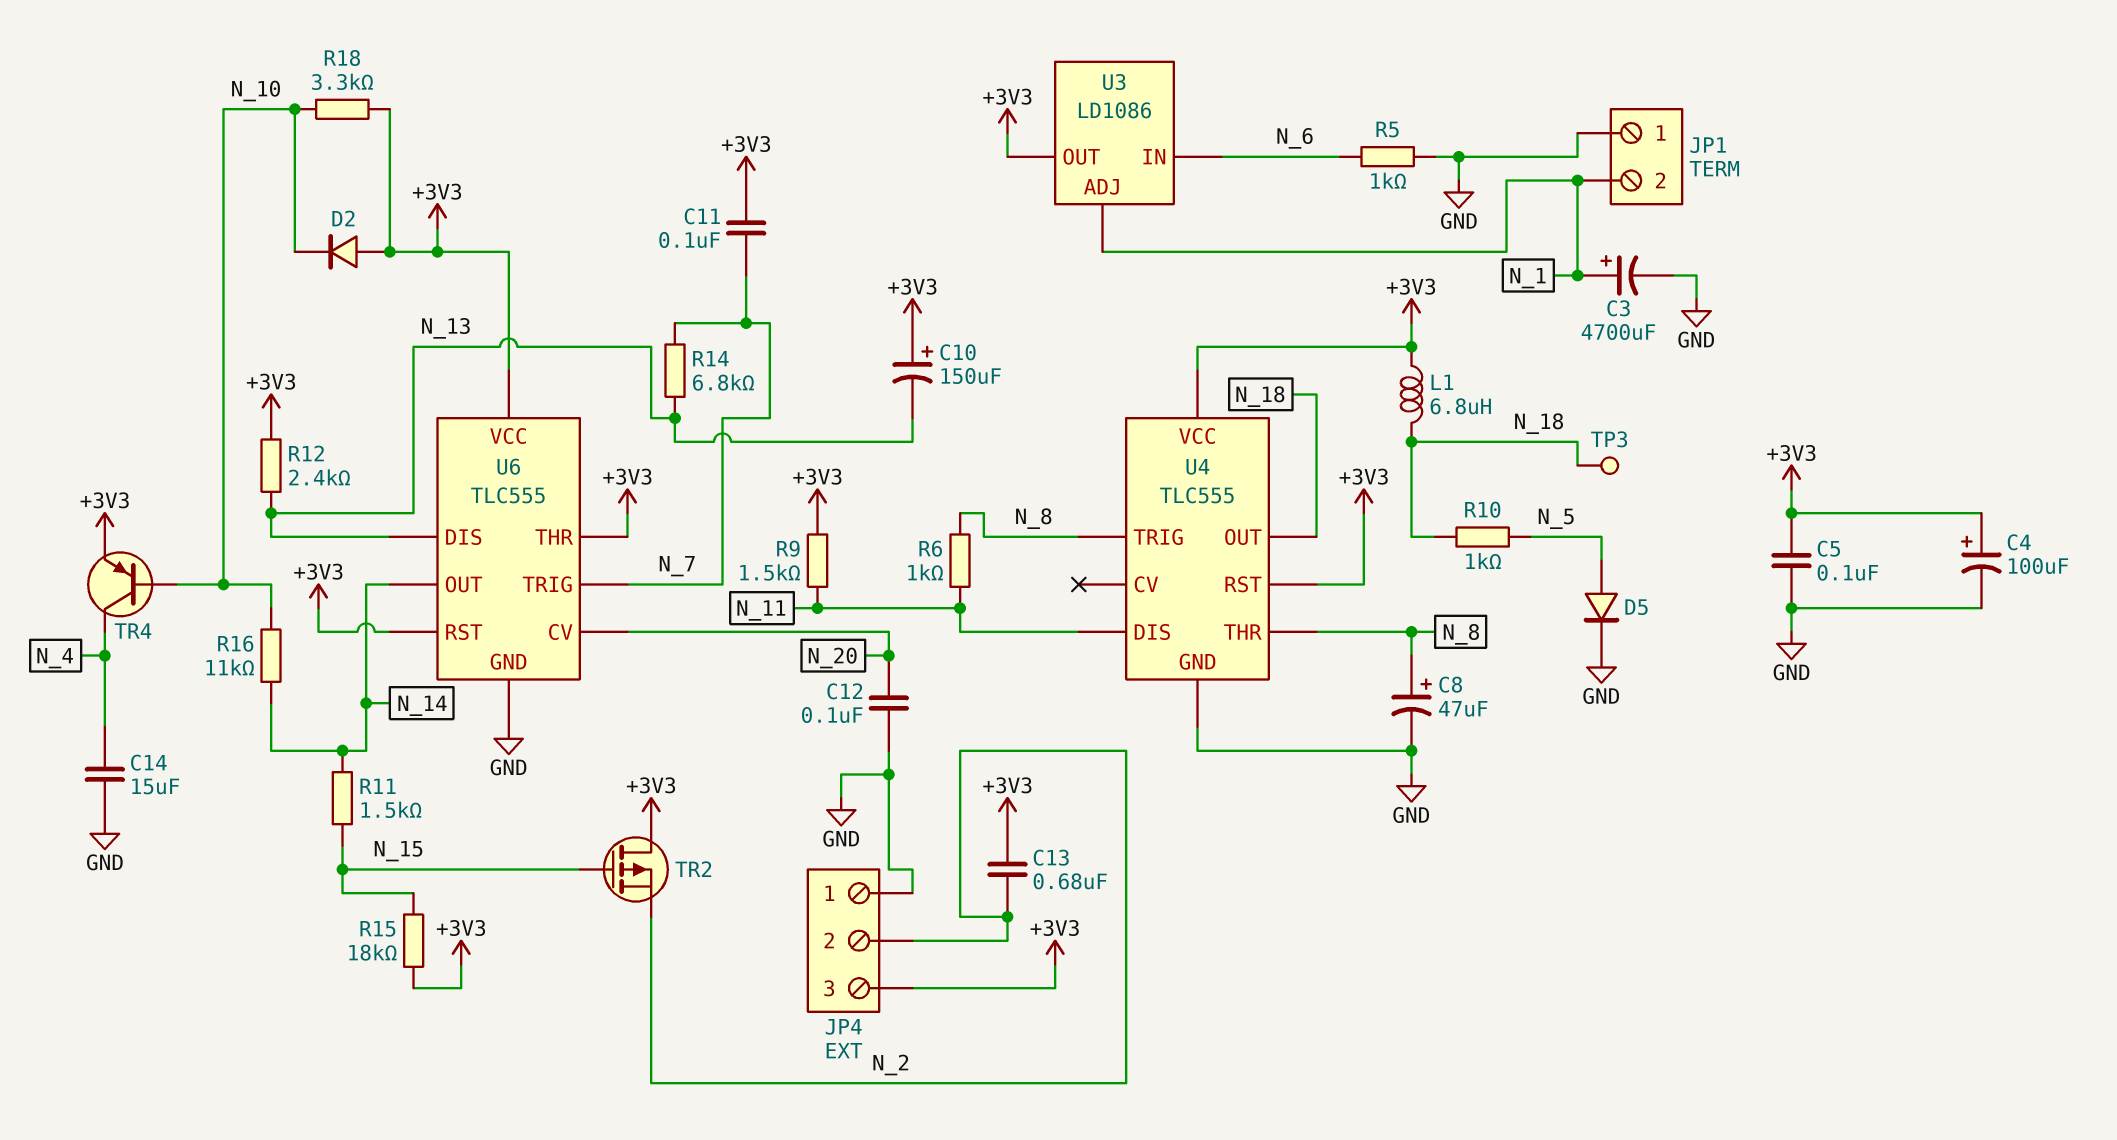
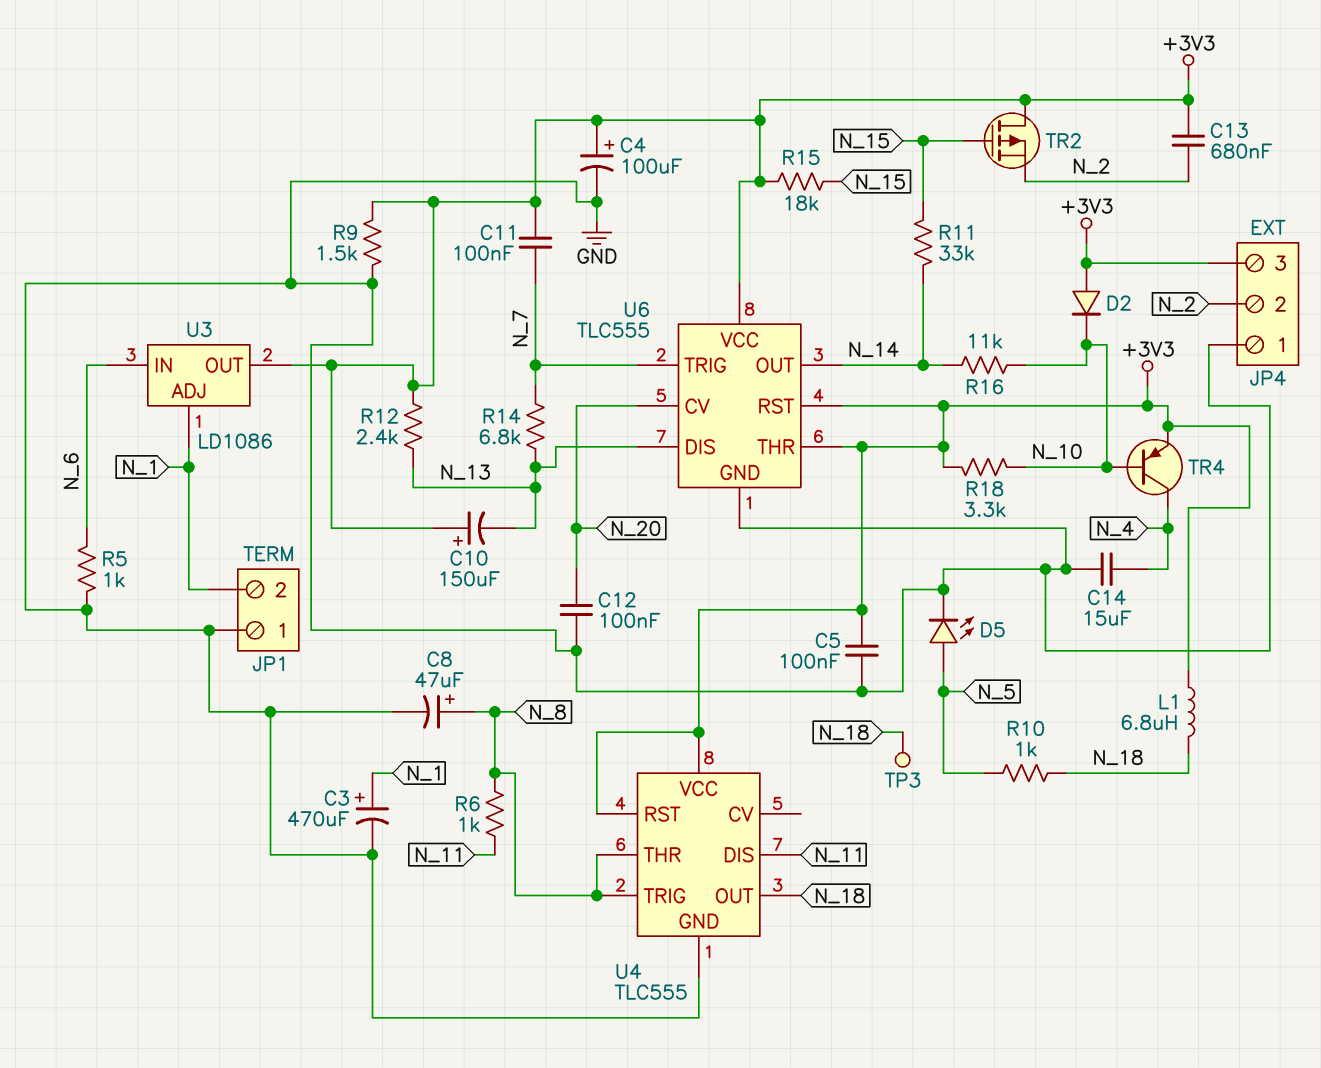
C3: 4700uF (plus N_1, minus GND) -> 470uF (plus N_1, minus GND)
D5: diode (A N_5, K GND) -> LED (A N_5, K GND)
R9: 1.5k (+3V3, N_11) -> 1.5k (+3V3, GND)
R11: 1.5k (N_14, N_15) -> 33k (N_14, N_15)

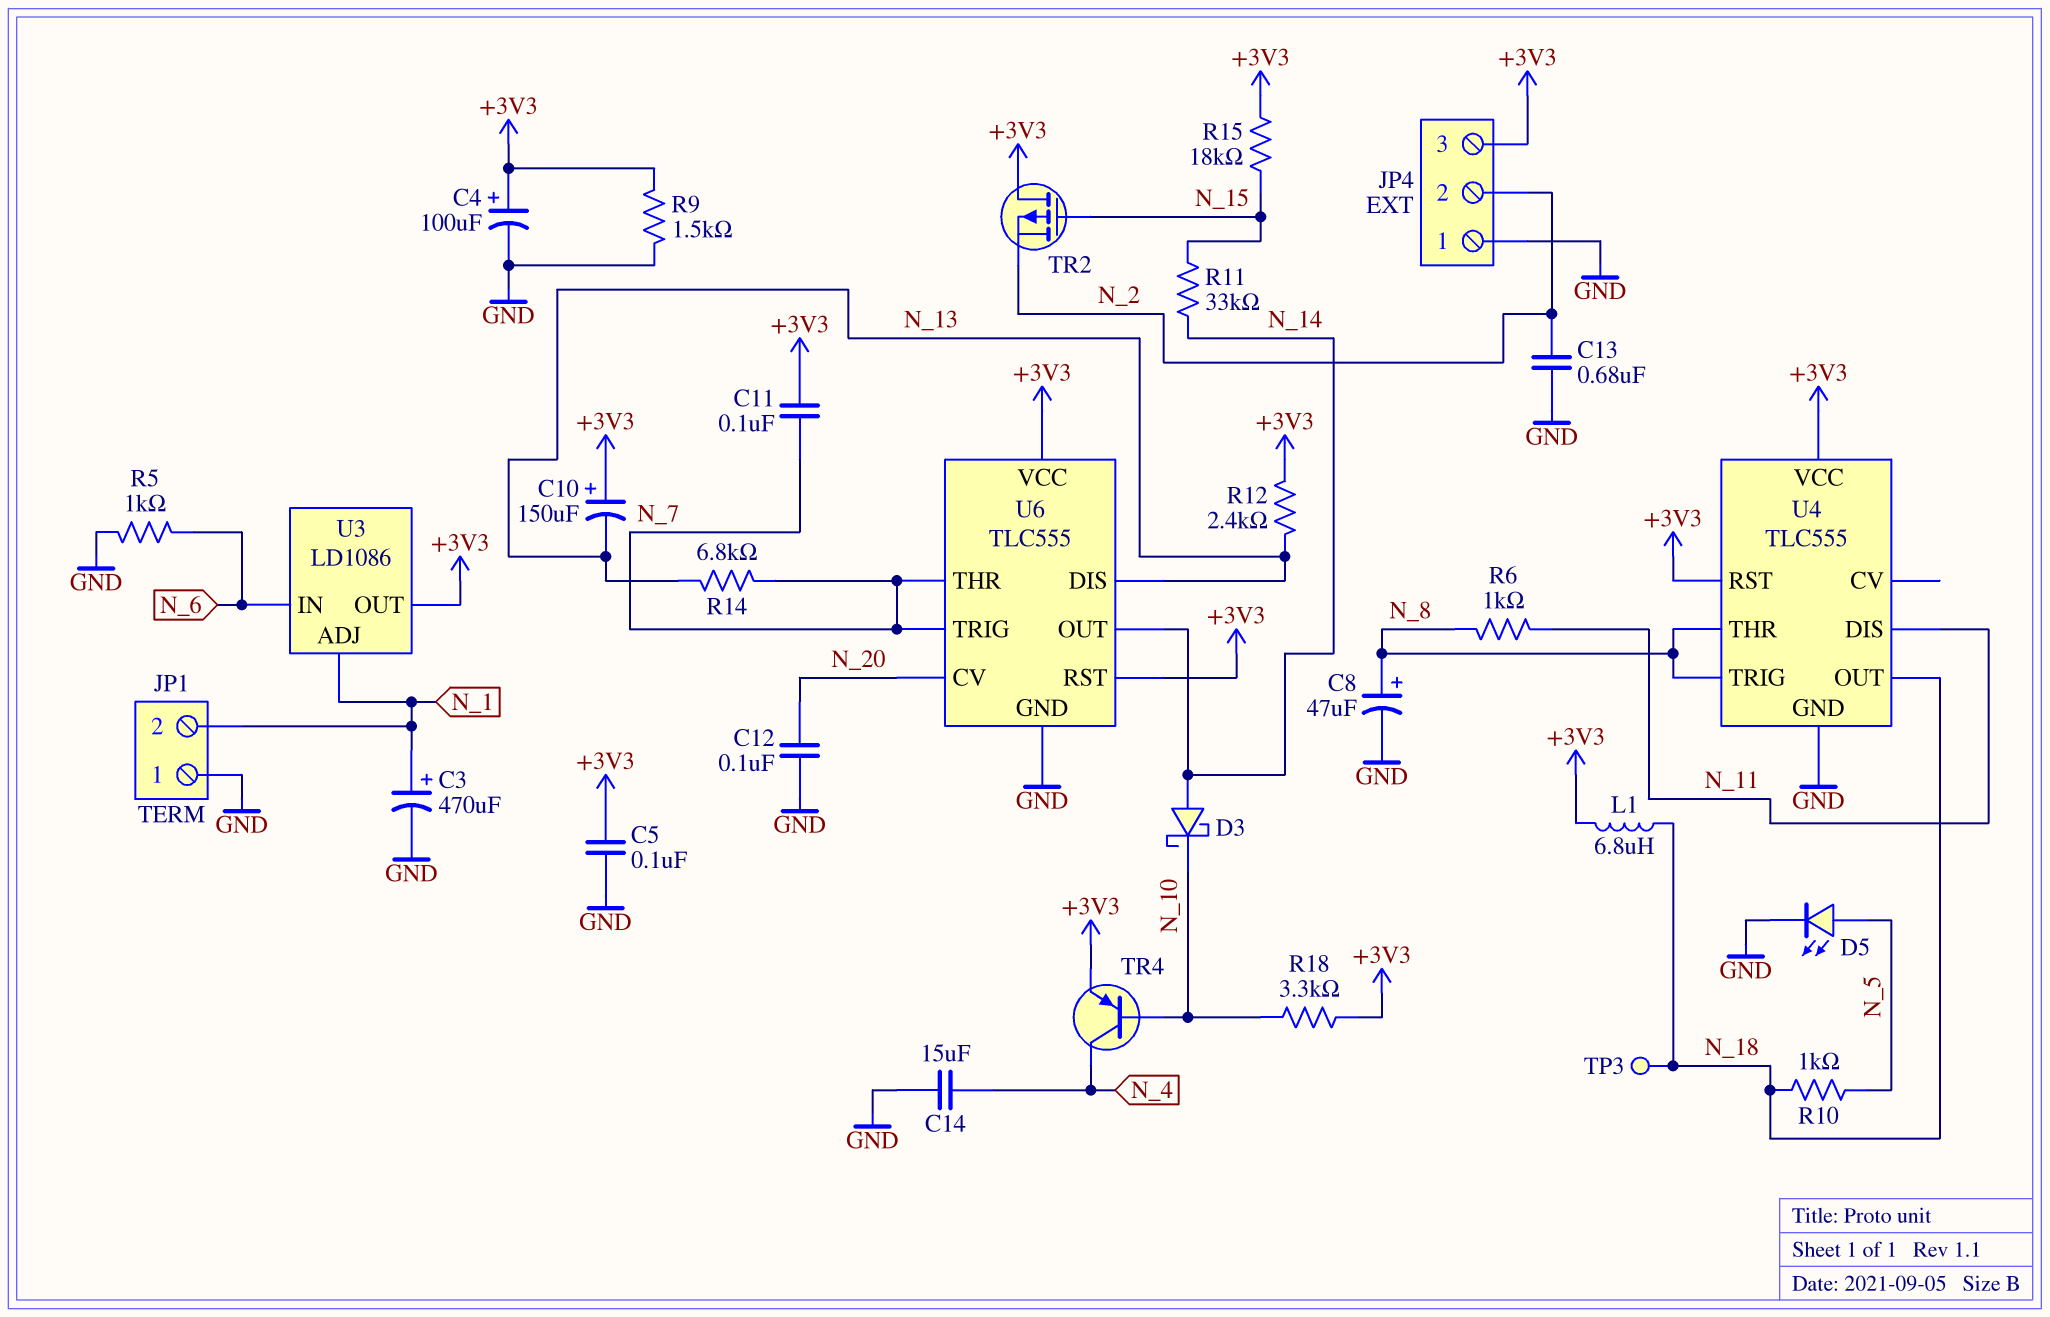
C13: 680nF (+3V3, N_2) -> 680nF (GND, N_2)
D2: diode (A +3V3, K N_10) -> none
D3: none -> schottky (A N_14, K N_10)
R16: 11k (N_10, N_14) -> none
U6 pin THR: +3V3 -> N_7

